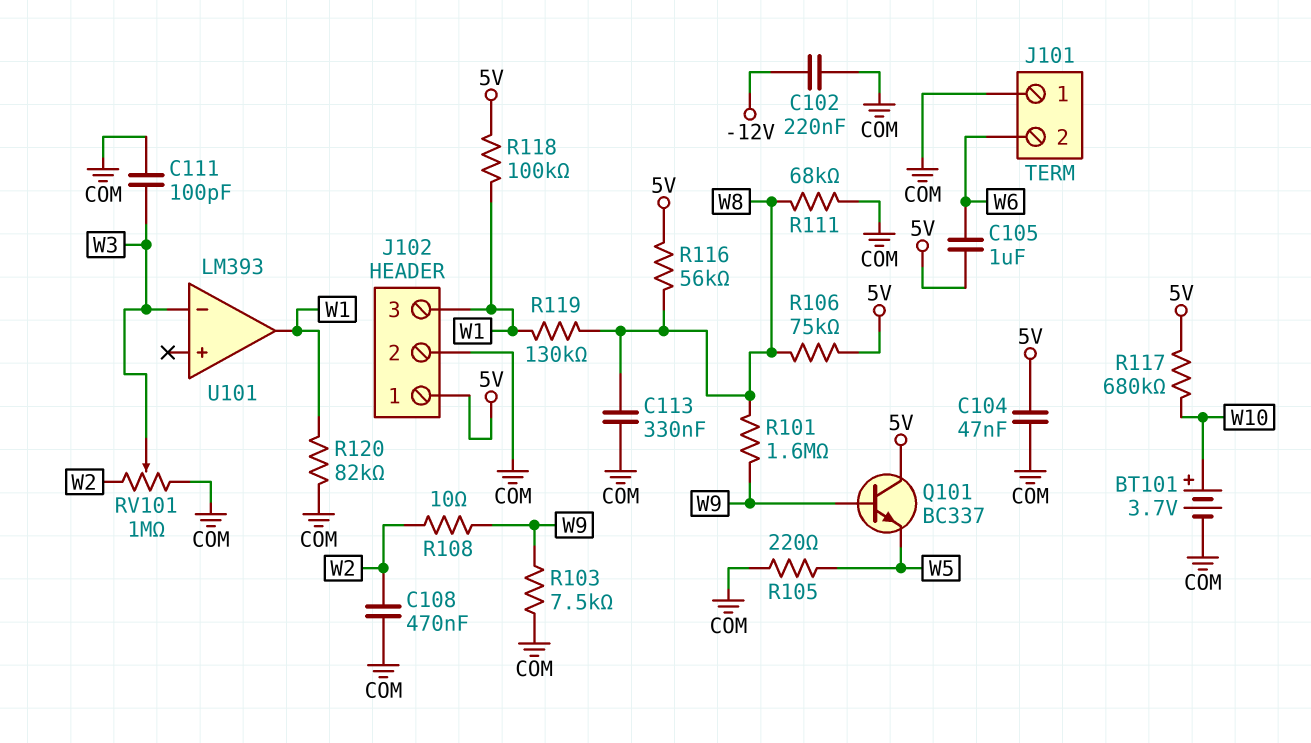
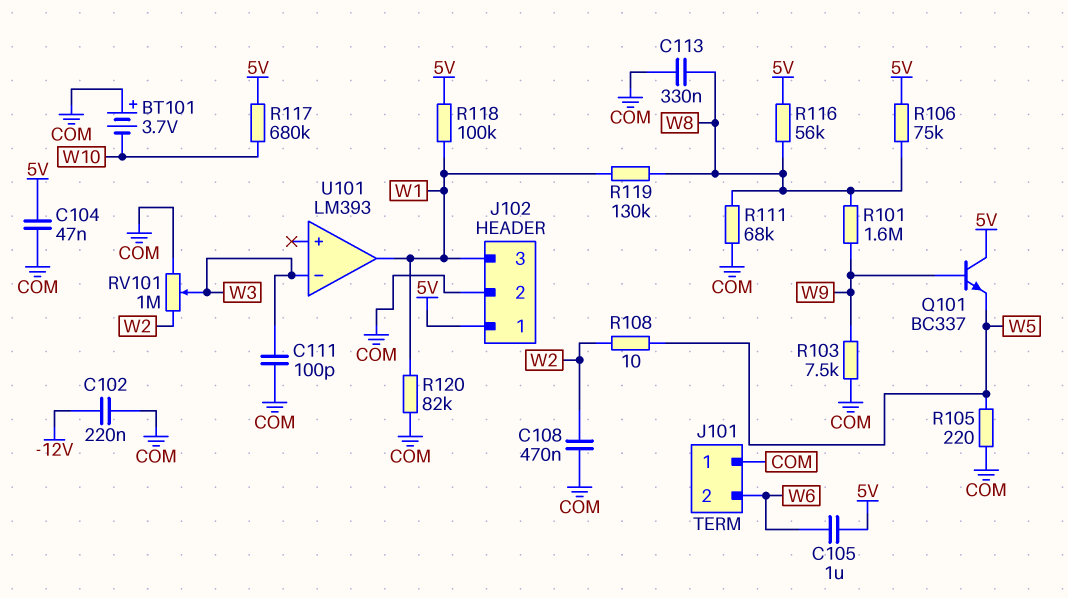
BT101: 3.7V (plus W10, minus COM) -> 3.7V (plus COM, minus W10)
R108: 10 (W2, W9) -> 10 (W2, W5)

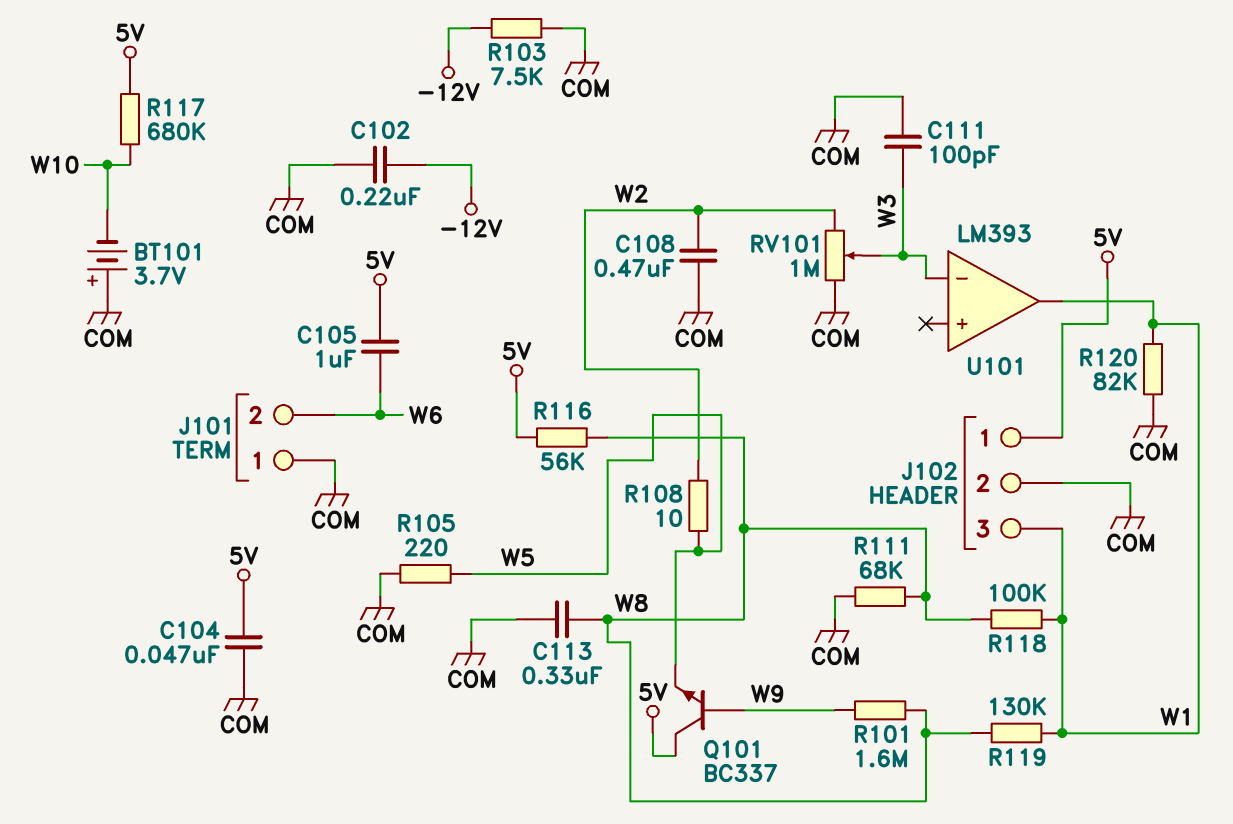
R103: 7.5k (COM, W9) -> 7.5k (-12V, COM)
R106: 75k (5V, W8) -> none
R118: 100k (5V, W1) -> 100k (W1, W8)

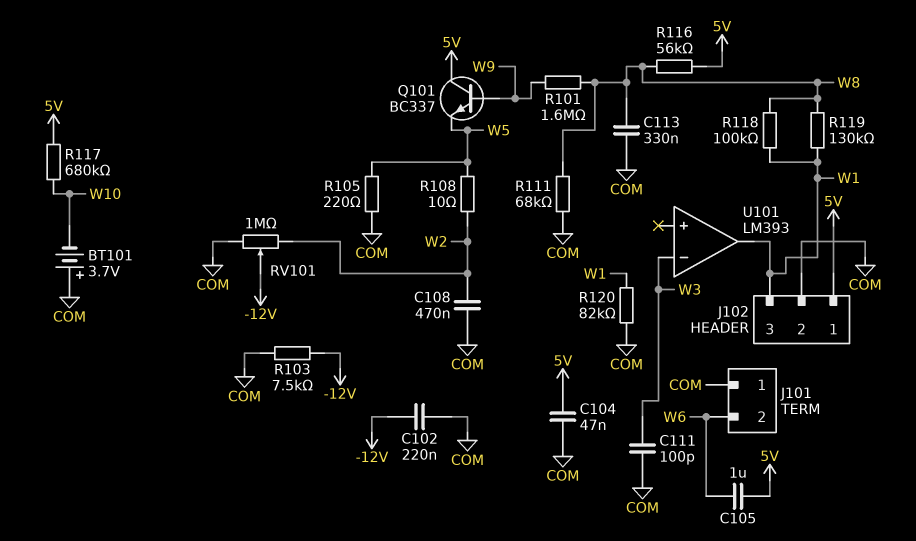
RV101: 1M (COM, W2, wiper W3) -> 1M (COM, W2, wiper -12V)

